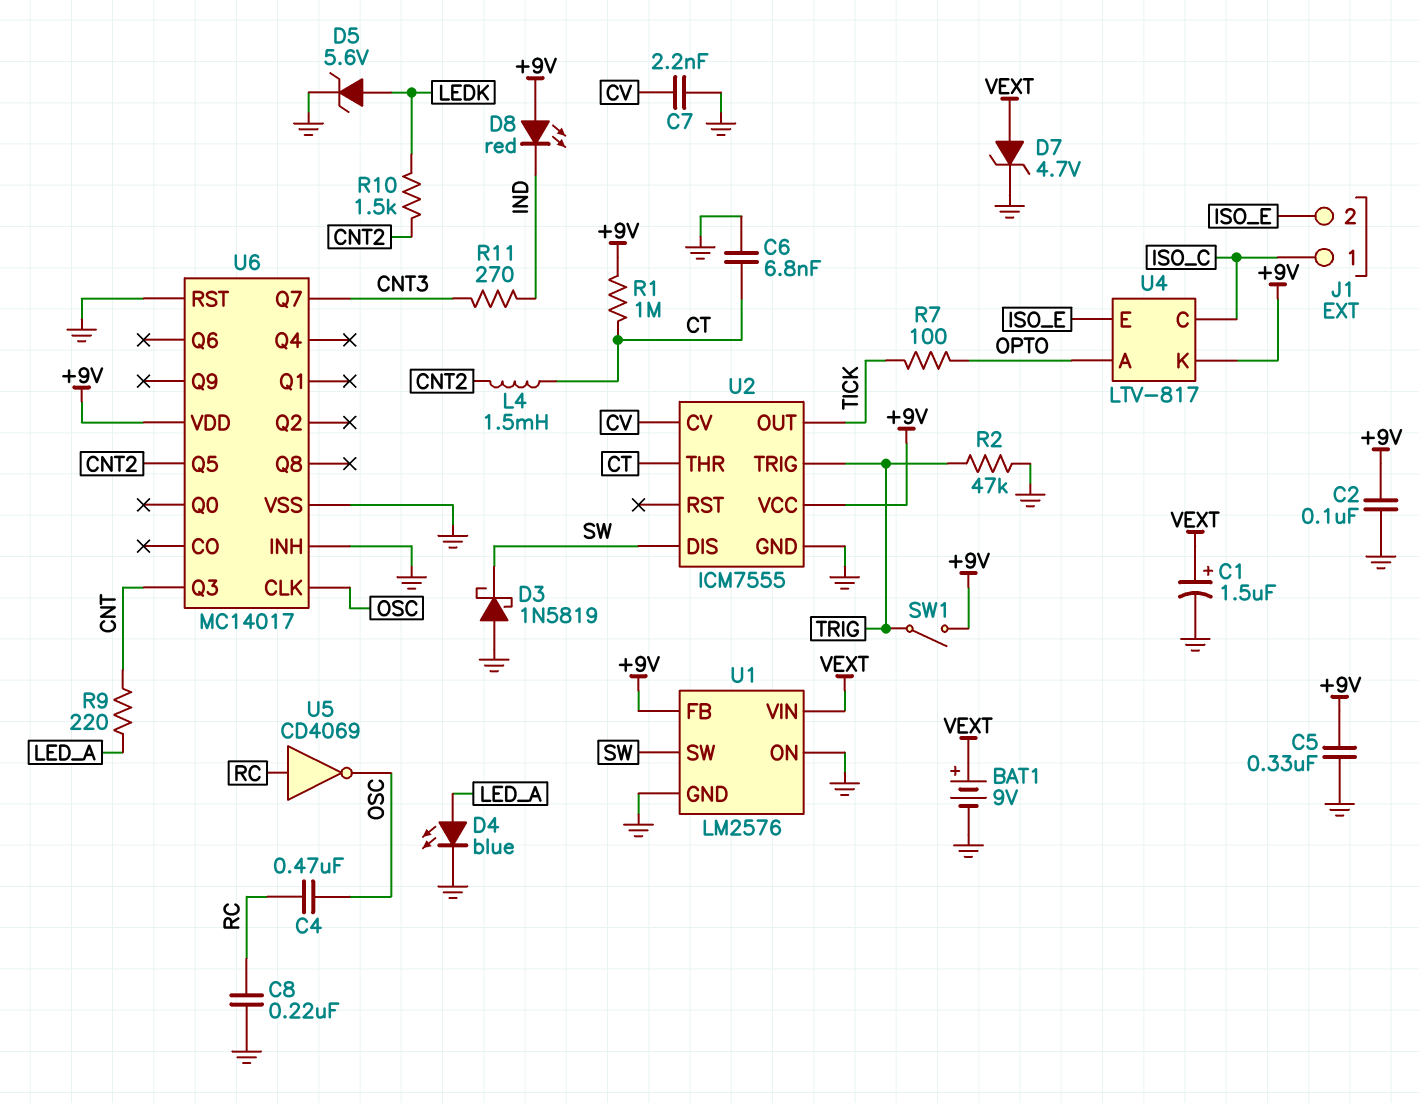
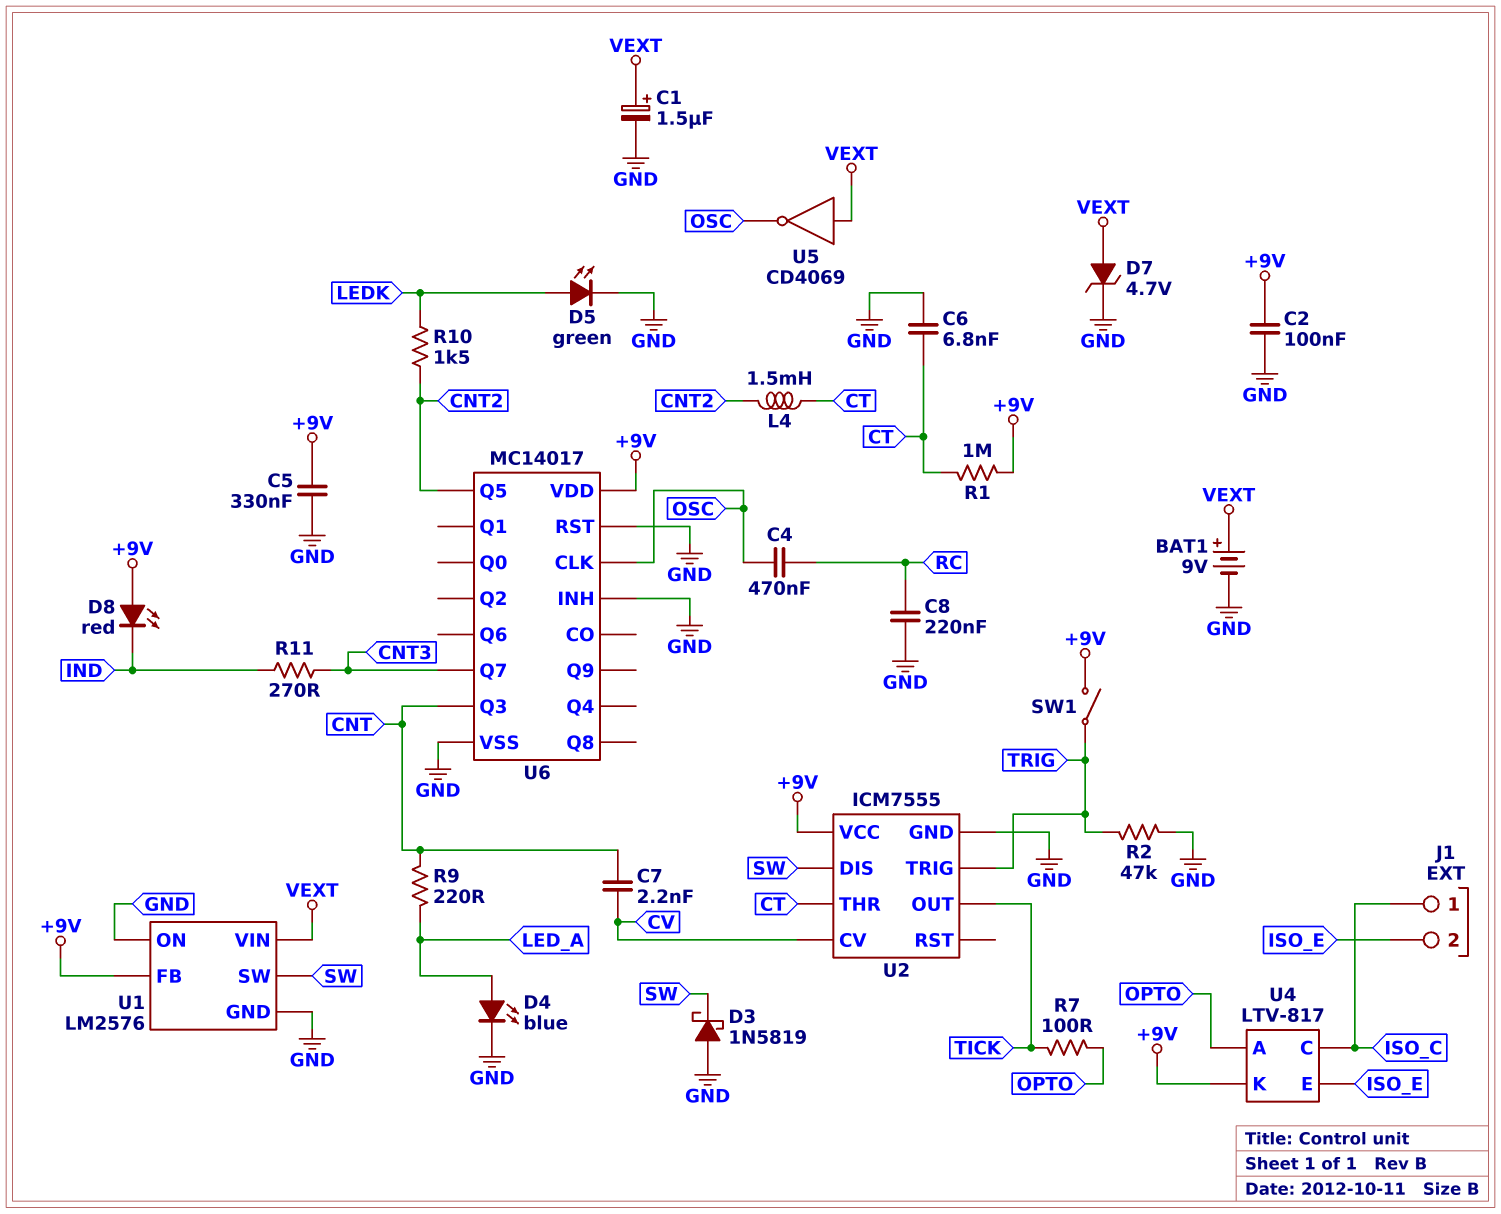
C7: 2.2nF (CV, GND) -> 2.2nF (CNT, CV)
D5: zener 5.6V (A LEDK, K GND) -> LED green (A LEDK, K GND)
U5: NOT CD4069 (in RC, out OSC) -> NOT CD4069 (in VEXT, out OSC)

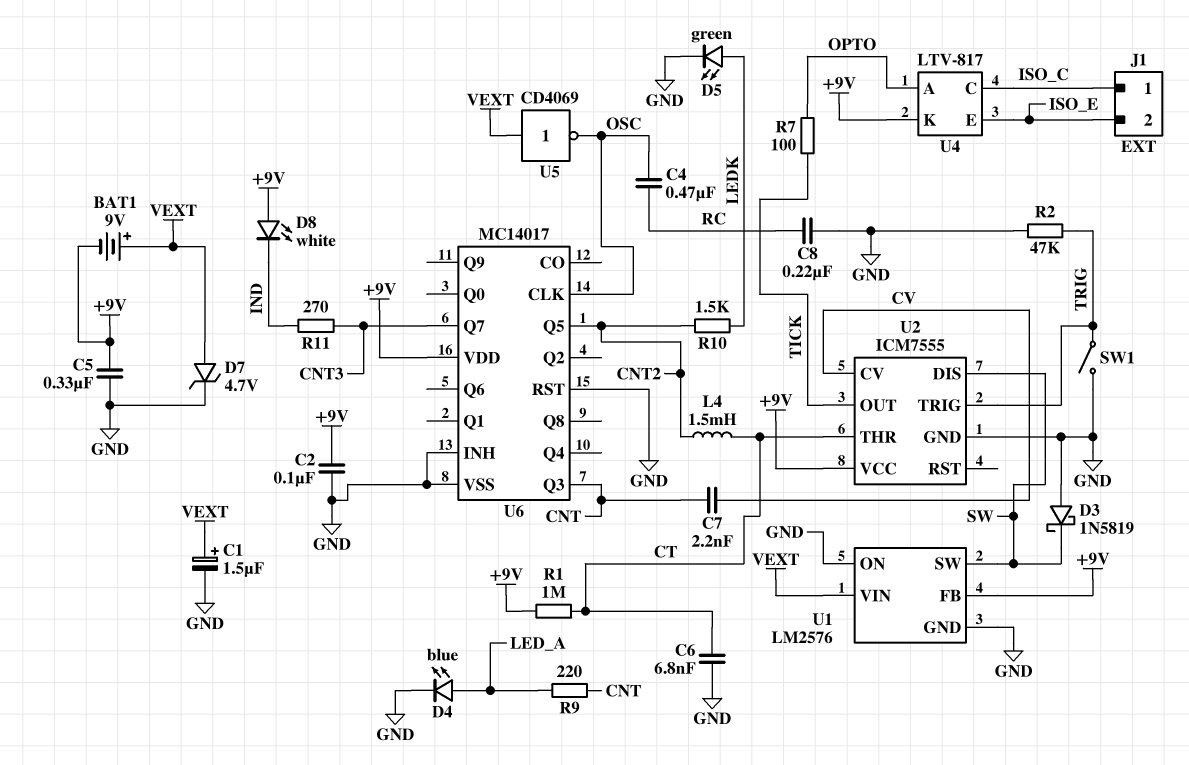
BAT1: 9V (plus VEXT, minus GND) -> 9V (plus VEXT, minus +9V)
D8: LED red (A +9V, K IND) -> LED white (A +9V, K IND)
SW1: switch (+9V, TRIG) -> switch (GND, TRIG)

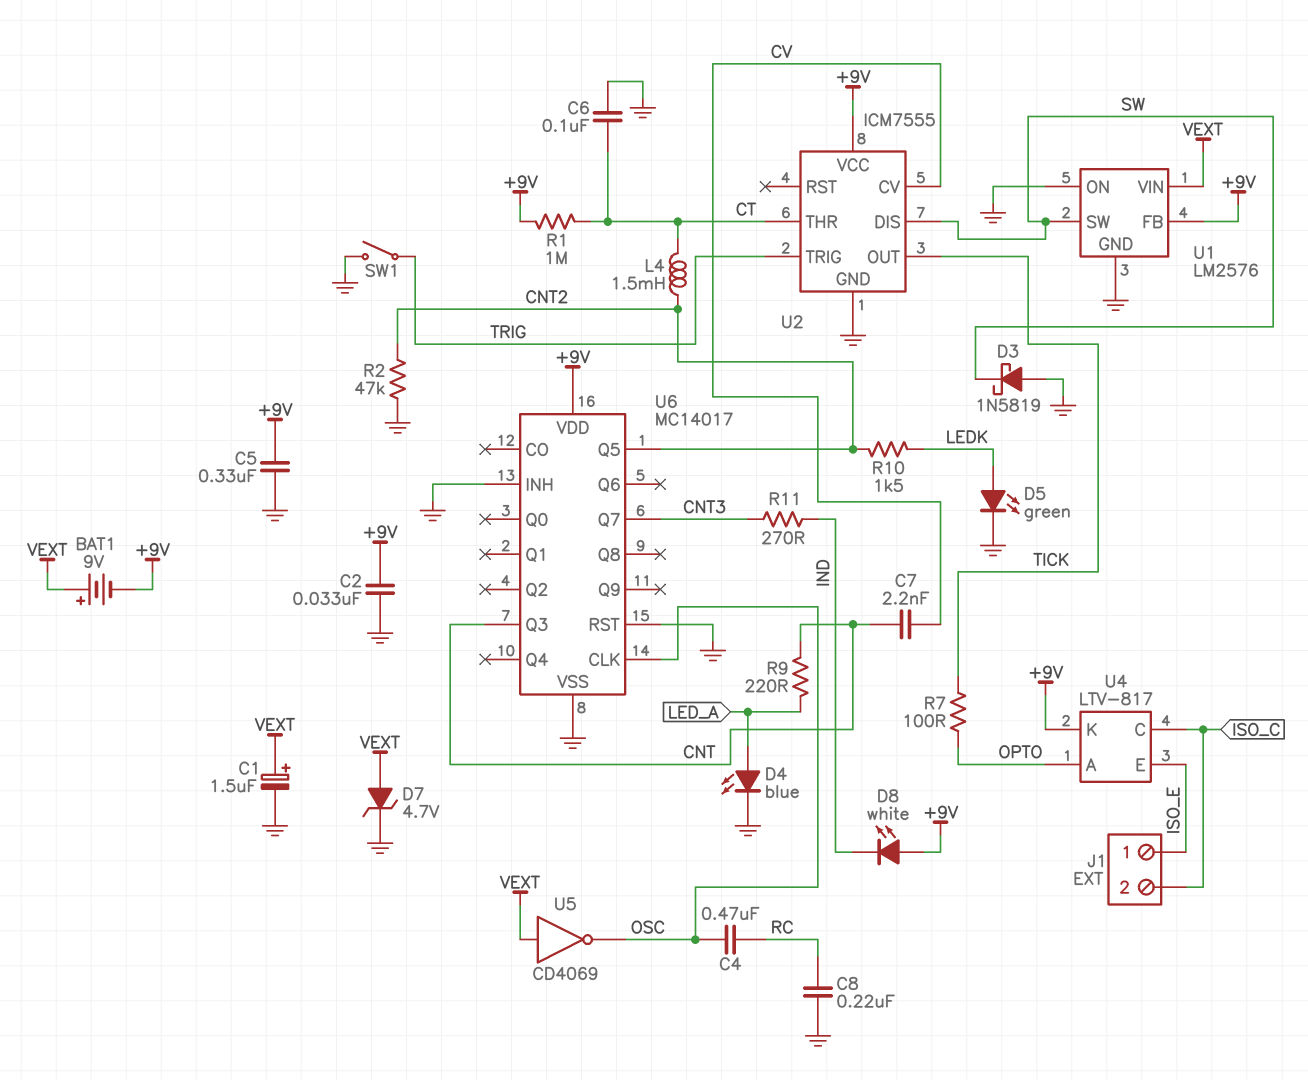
C2: 100nF (+9V, GND) -> 33nF (+9V, GND)
C6: 6.8nF (CT, GND) -> 100nF (CT, GND)
J1 pin 1: ISO_C -> ISO_E
J1 pin 2: ISO_E -> ISO_C
R2: 47k (GND, TRIG) -> 47k (CNT2, GND)

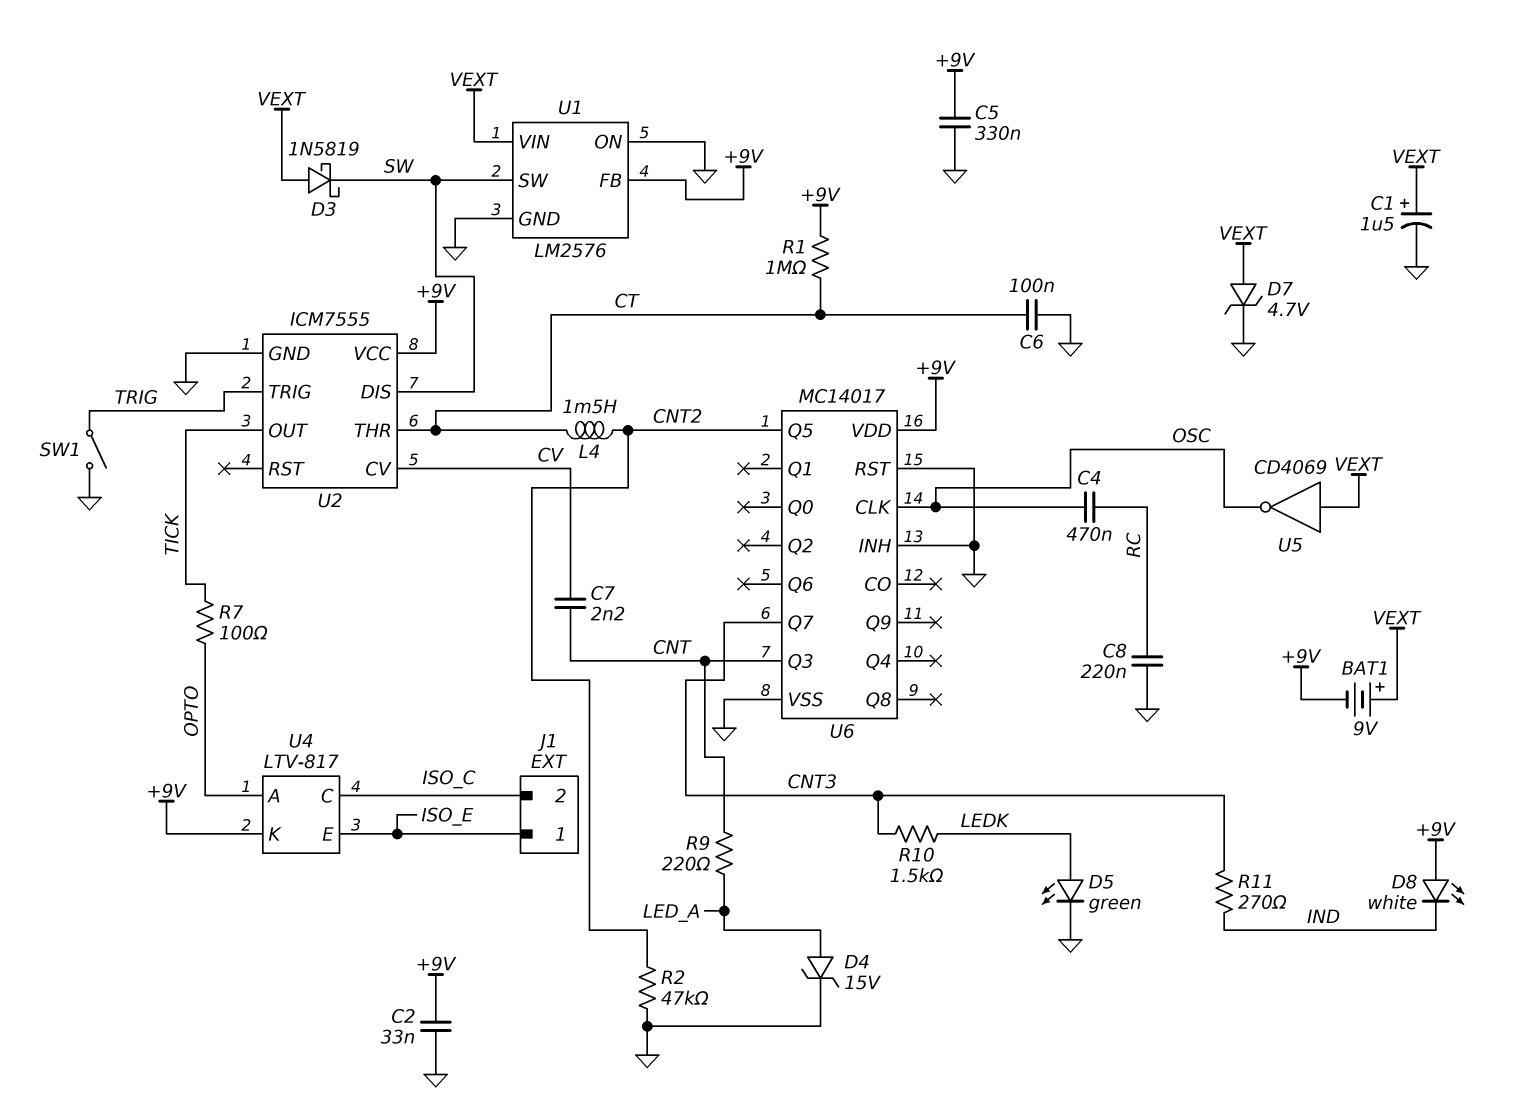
D3: schottky 1N5819 (A GND, K SW) -> schottky 1N5819 (A VEXT, K SW)
D4: LED blue (A LED_A, K GND) -> zener 15V (A LED_A, K GND)
R10: 1.5k (CNT2, LEDK) -> 1.5k (CNT3, LEDK)

